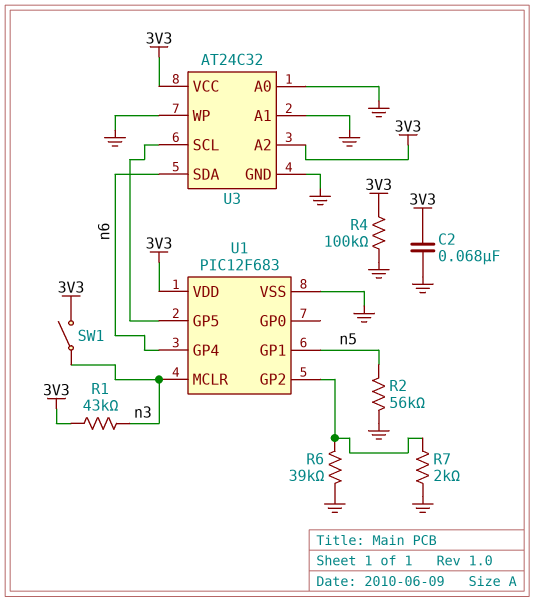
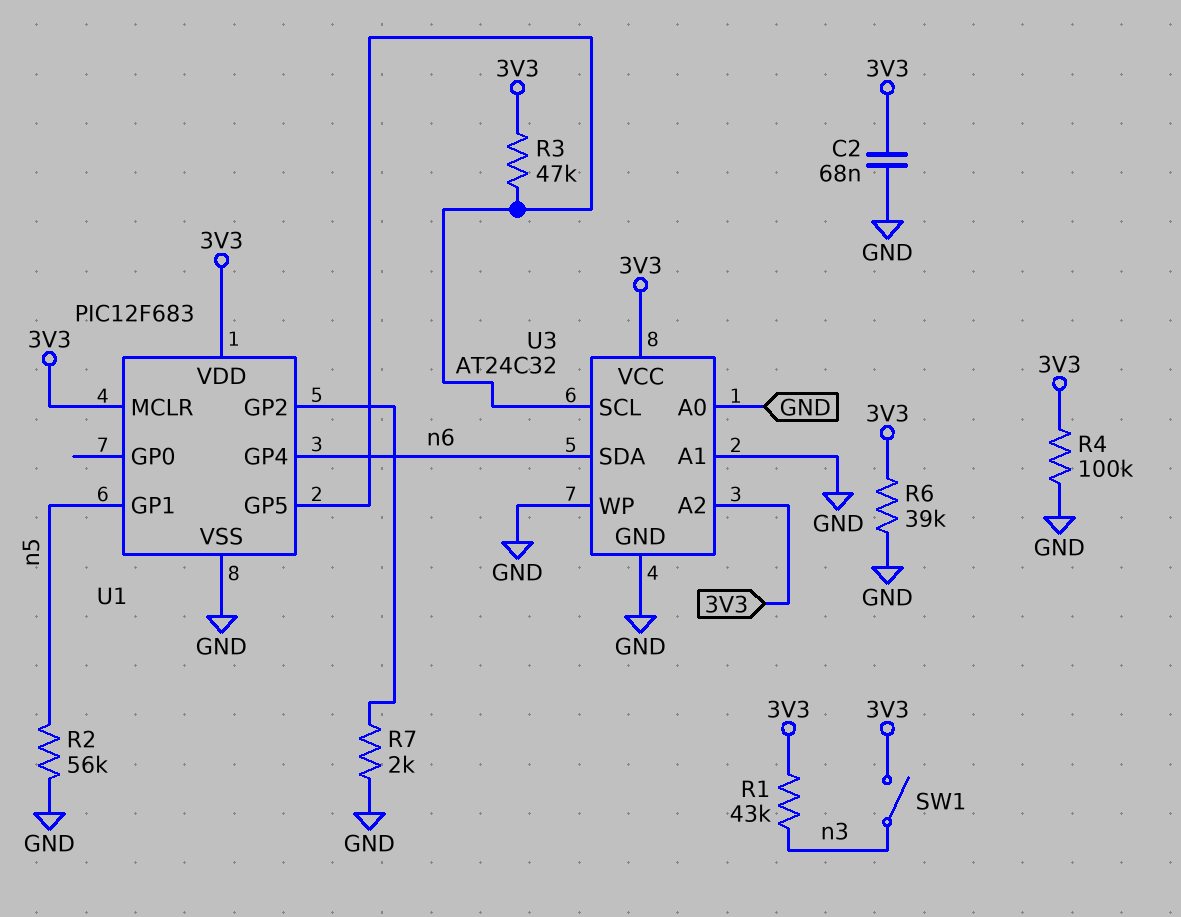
R3: none -> 47k (3V3, U1/GP5)
R6: 39k (GND, U1/GP2) -> 39k (3V3, GND)
U1 pin MCLR: n3 -> 3V3

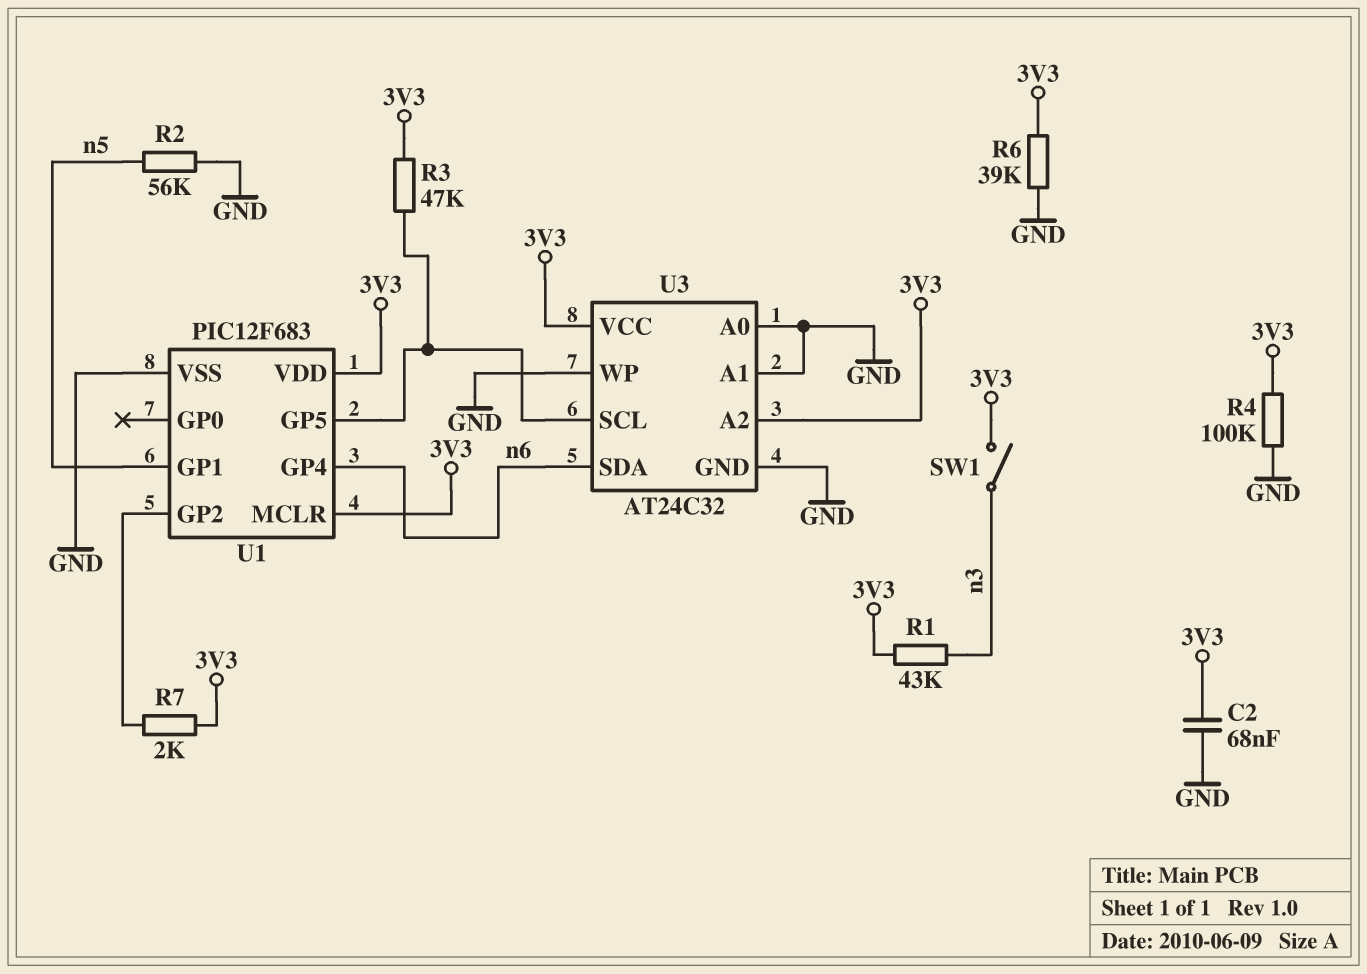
R7: 2k (GND, U1/GP2) -> 2k (3V3, U1/GP2)

